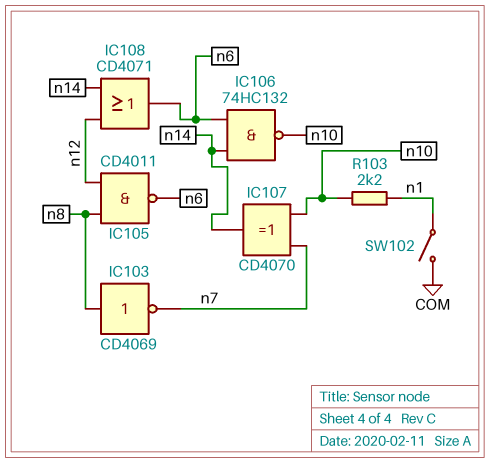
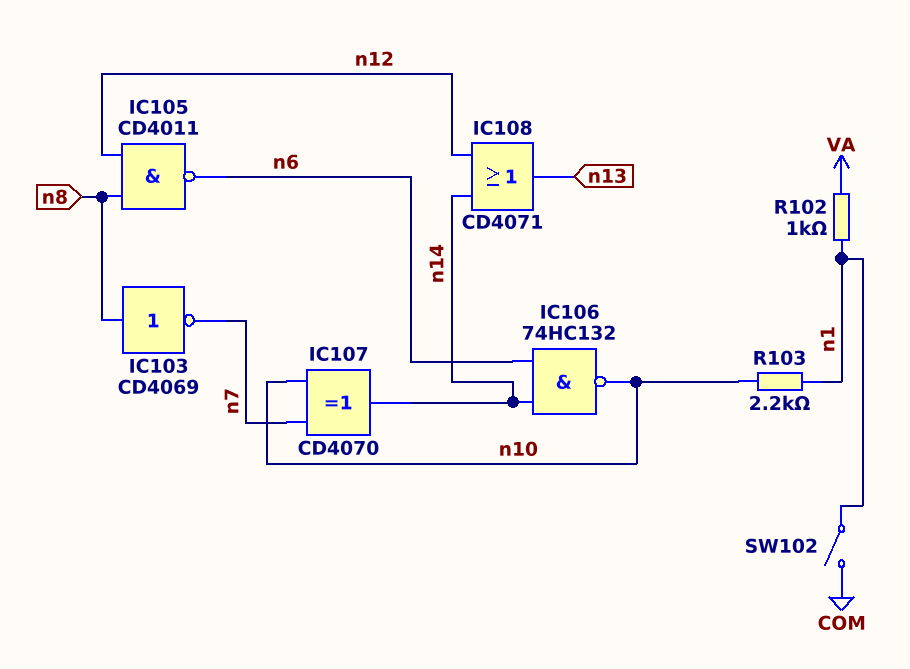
IC108: OR CD4071 (in n12, in n14, out n6) -> OR CD4071 (in n12, in n14, out n13)
R102: none -> 1k (VA, n1)

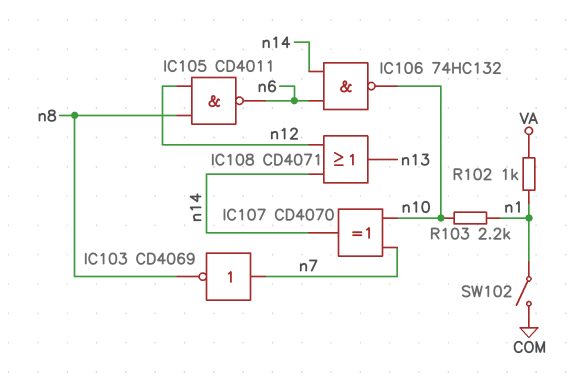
IC103: NOT CD4069 (in n8, out n7) -> NOT CD4069 (in n7, out n8)

